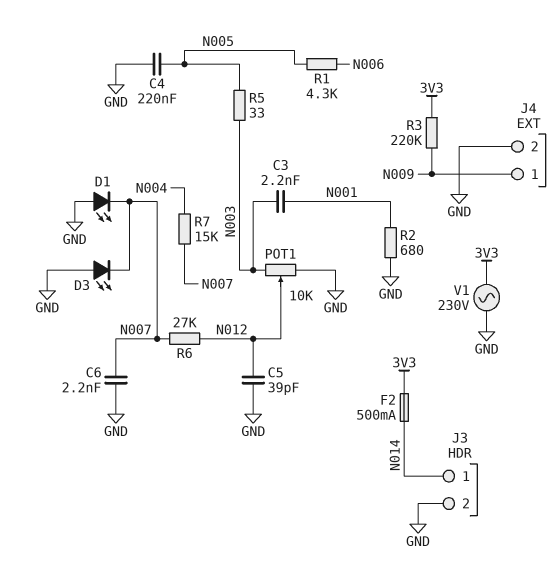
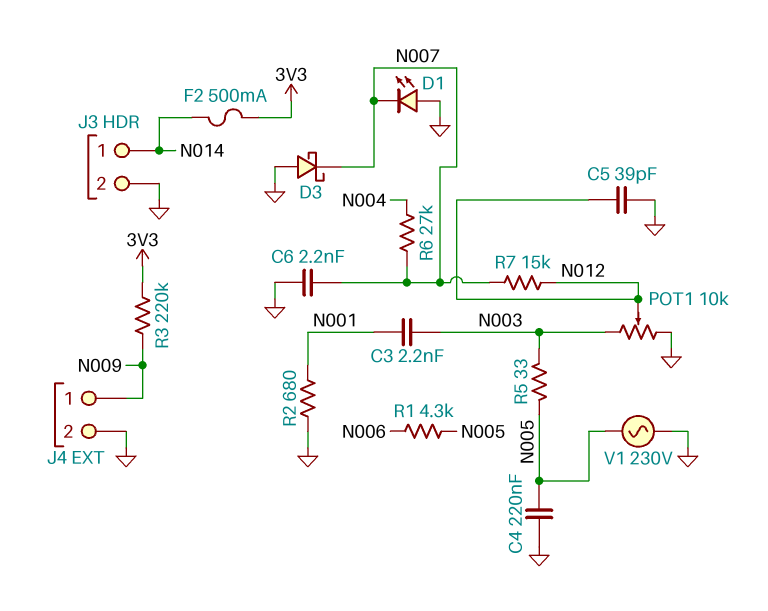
D3: LED (A GND, K N007) -> schottky (A GND, K N007)
R6: 27k (N007, N012) -> 27k (N004, N007)
R7: 15k (N004, N007) -> 15k (N007, N012)
V1: AC 230V (3V3, GND) -> AC 230V (GND, N005)

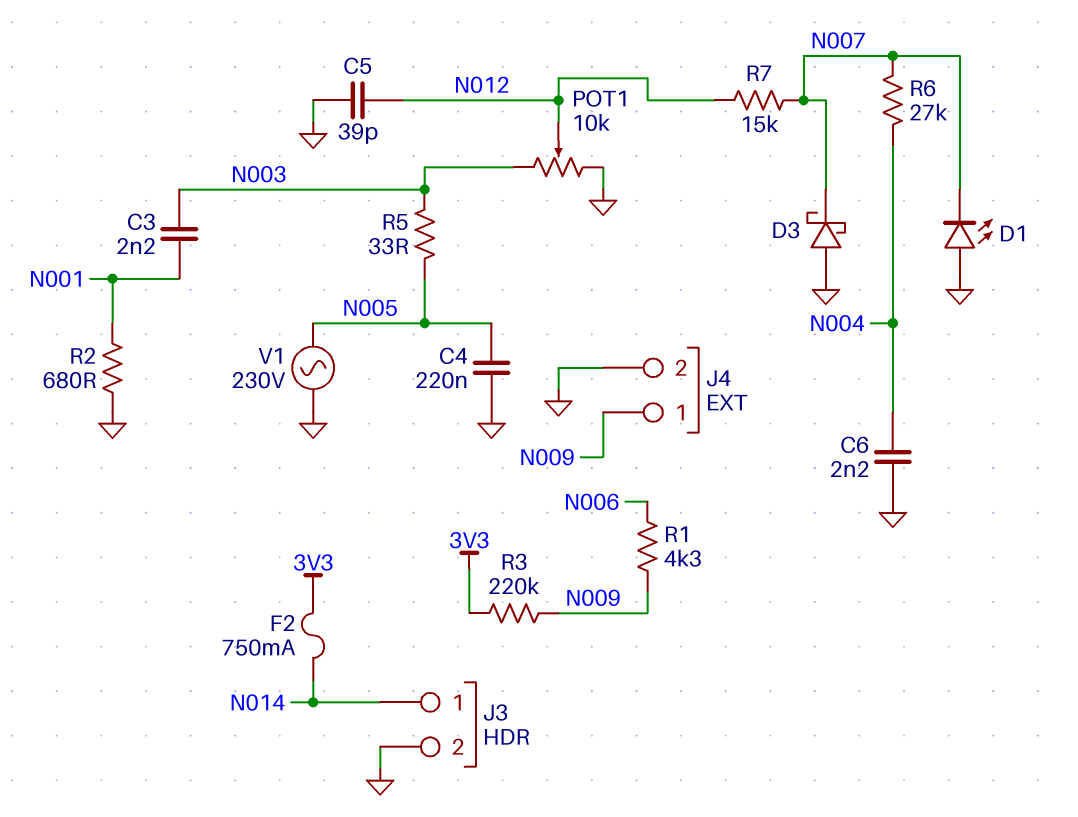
C6: 2.2nF (GND, N007) -> 2.2nF (GND, N004)
F2: 500mA (3V3, N014) -> 750mA (3V3, N014)
R1: 4.3k (N005, N006) -> 4.3k (N006, N009)

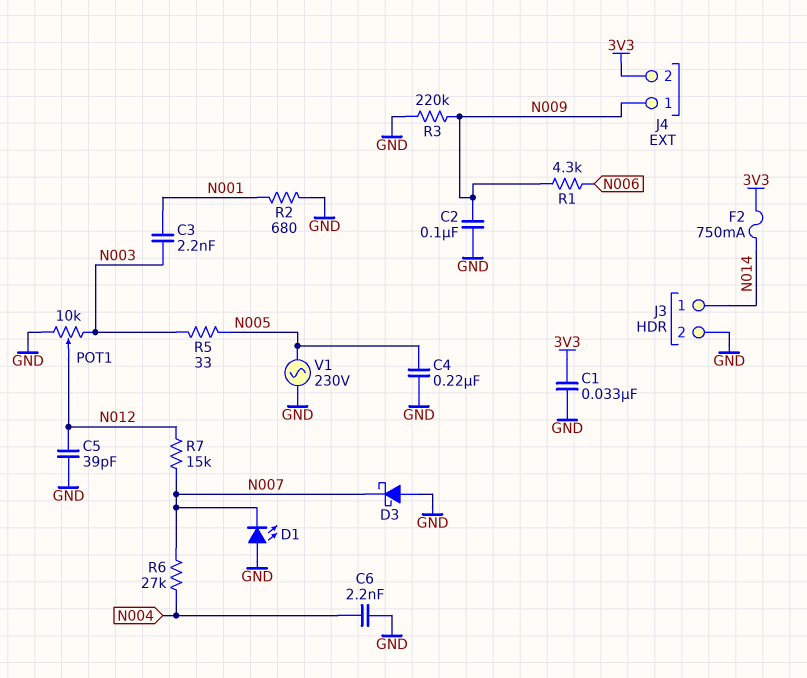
C1: none -> 33nF (3V3, GND)
C2: none -> 100nF (GND, N009)
J4 pin 2: GND -> 3V3
R3: 220k (3V3, N009) -> 220k (GND, N009)

